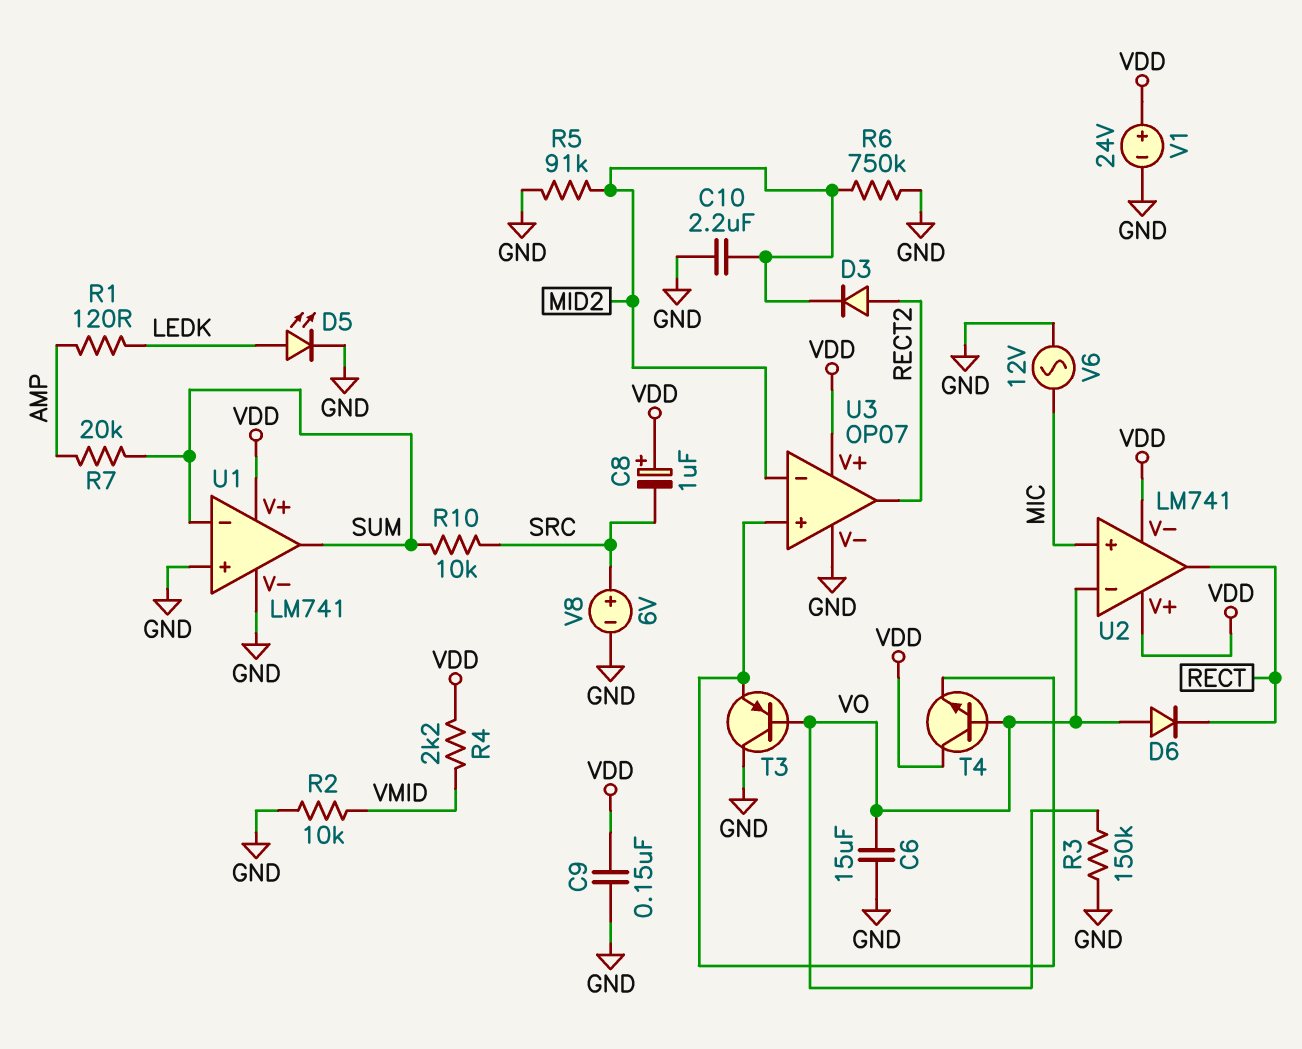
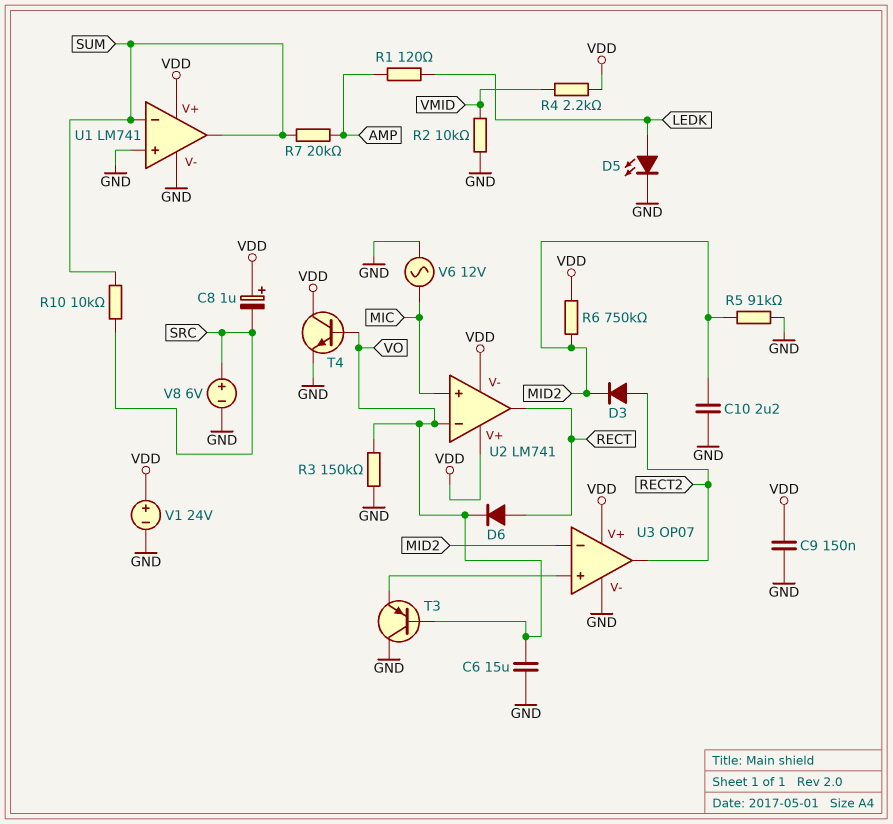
D6: diode (A VO, K RECT) -> diode (A RECT, K VO)
R6: 750k (GND, MID2) -> 750k (MID2, VDD)
T4: NPN (B VO, C VDD, E U3/in+) -> NPN (B VO, C VDD, E GND)

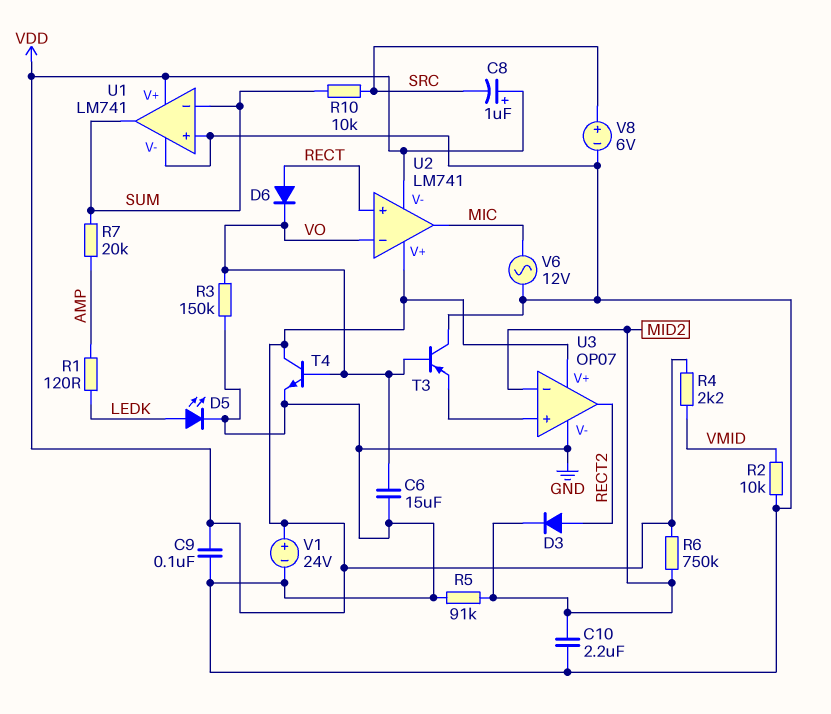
C9: 150nF (GND, VDD) -> 100nF (GND, VDD)
U2 pin in+: MIC -> RECT
U2 pin out: RECT -> MIC

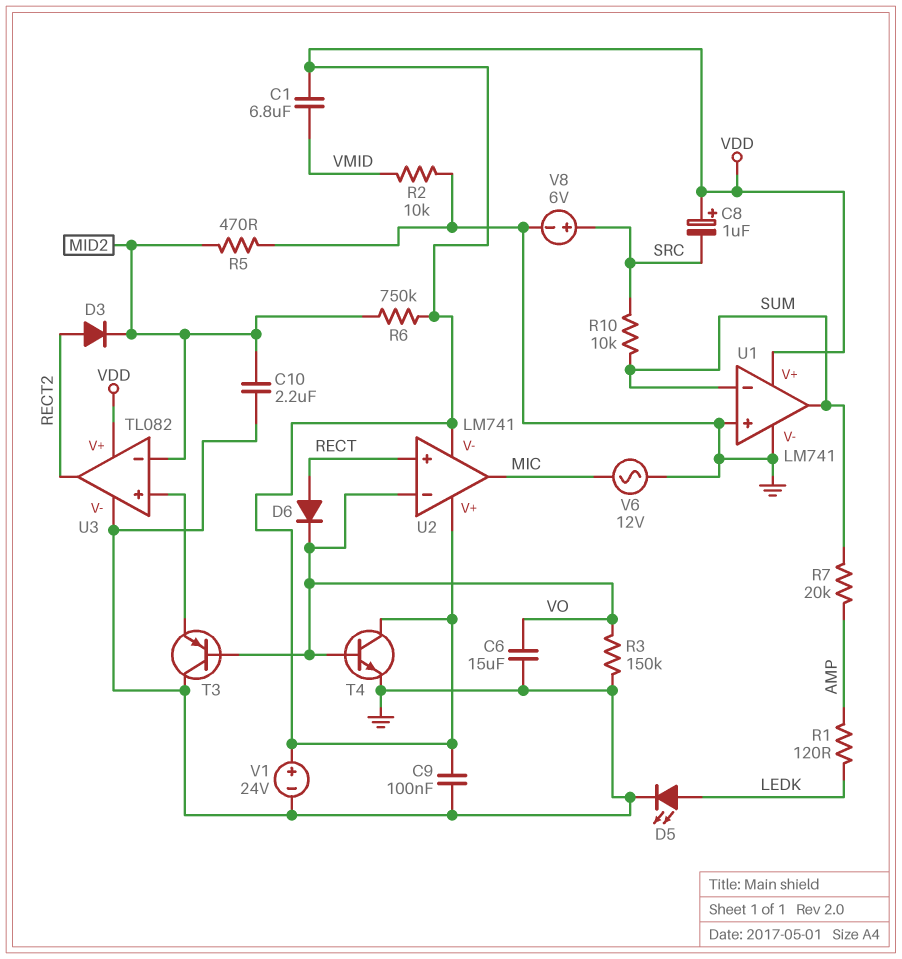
C1: none -> 6.8uF (VDD, VMID)
R4: 2.2k (VDD, VMID) -> none
R5: 91k (GND, MID2) -> 470 (GND, MID2)
U3: OP07 -> TL082

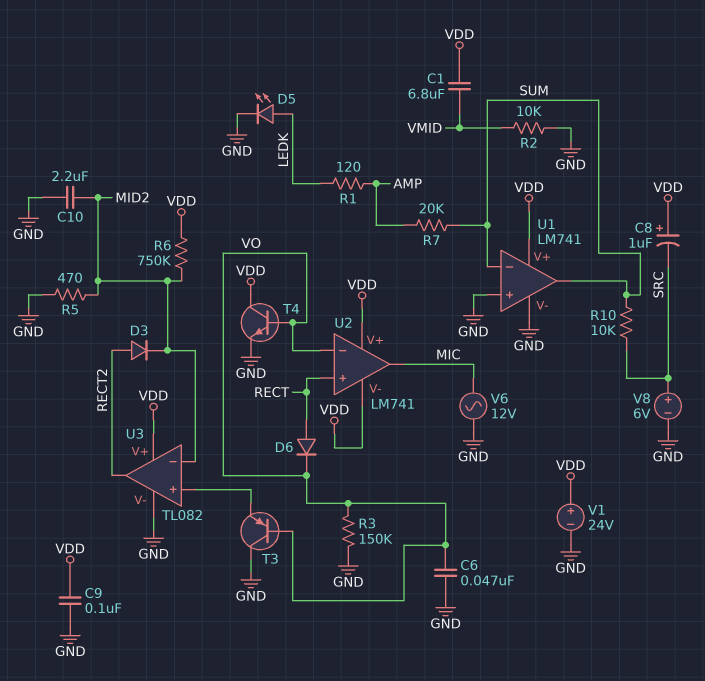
C6: 15uF (GND, VO) -> 47nF (GND, VO)

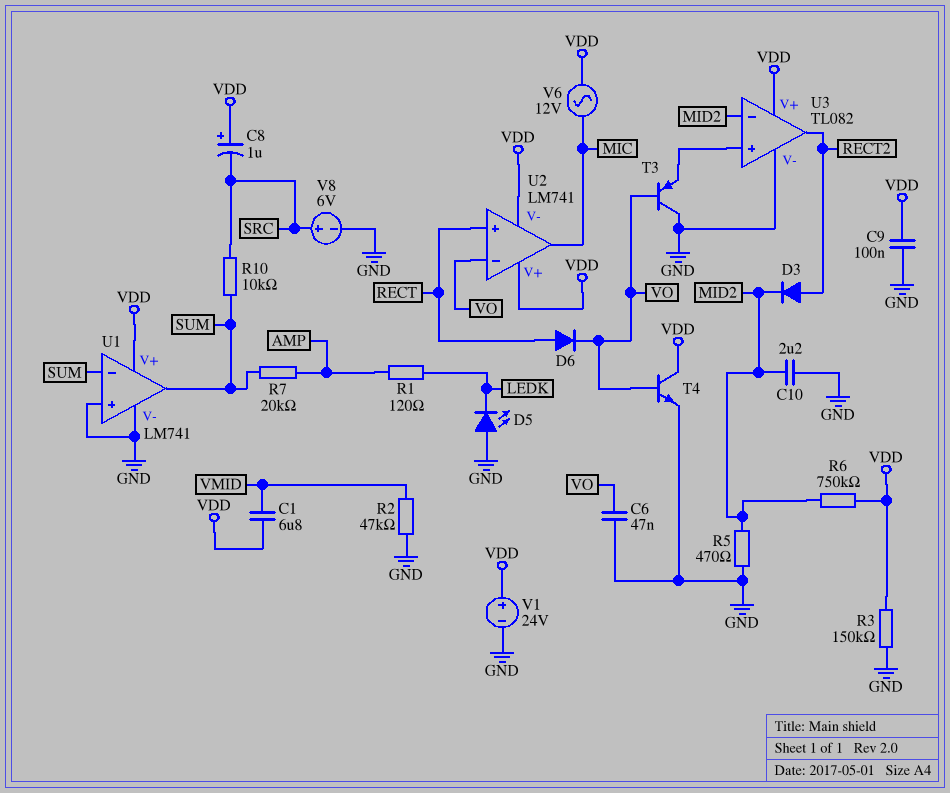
D5: LED (A LEDK, K GND) -> LED (A GND, K LEDK)
R2: 10k (GND, VMID) -> 47k (GND, VMID)
R3: 150k (GND, VO) -> 150k (GND, VDD)
V6: AC 12V (GND, MIC) -> AC 12V (MIC, VDD)

